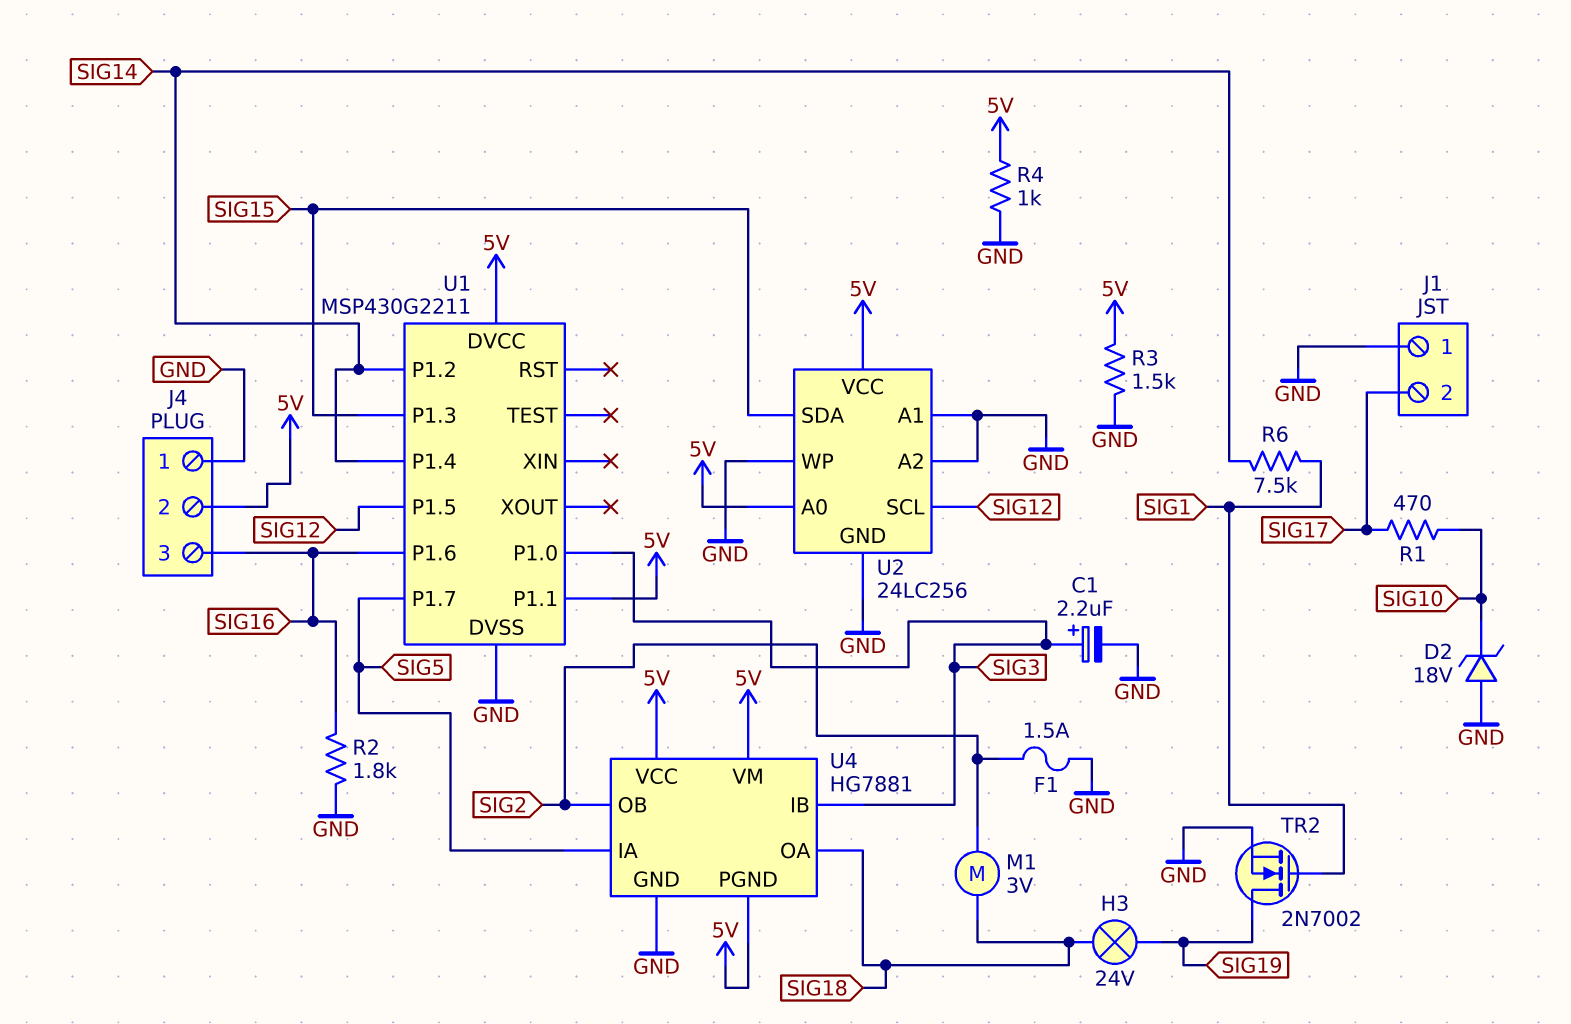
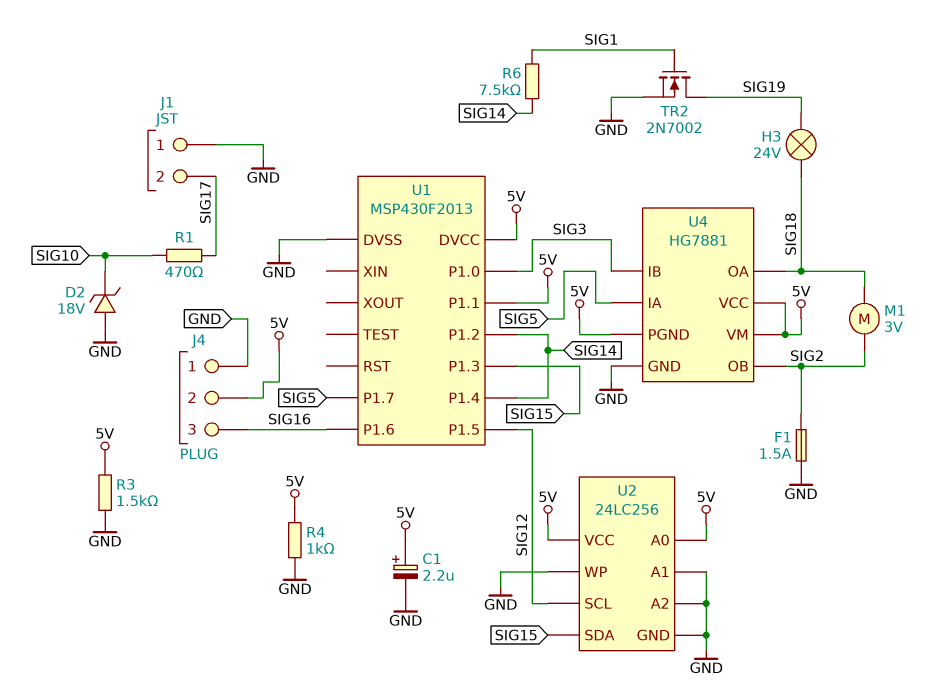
C1: 2.2uF (plus SIG3, minus GND) -> 2.2uF (plus 5V, minus GND)
R2: 1.8k (GND, SIG16) -> none
U1: MSP430G2211 -> MSP430F2013

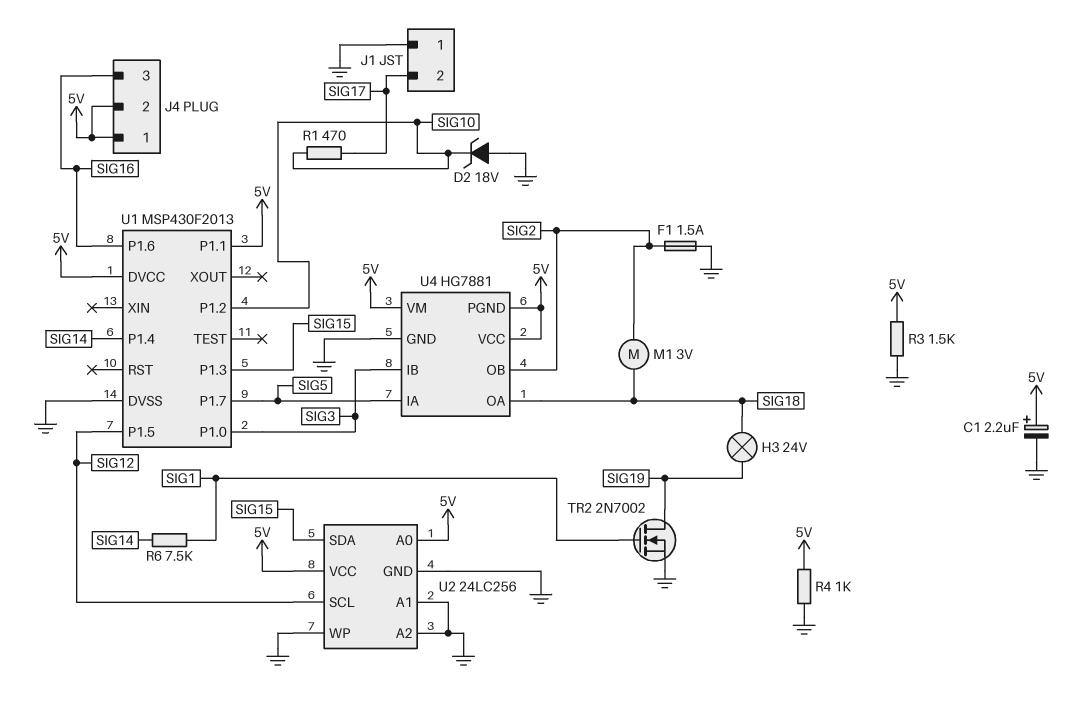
J4 pin 1: GND -> 5V
U1 pin P1.2: SIG14 -> SIG10

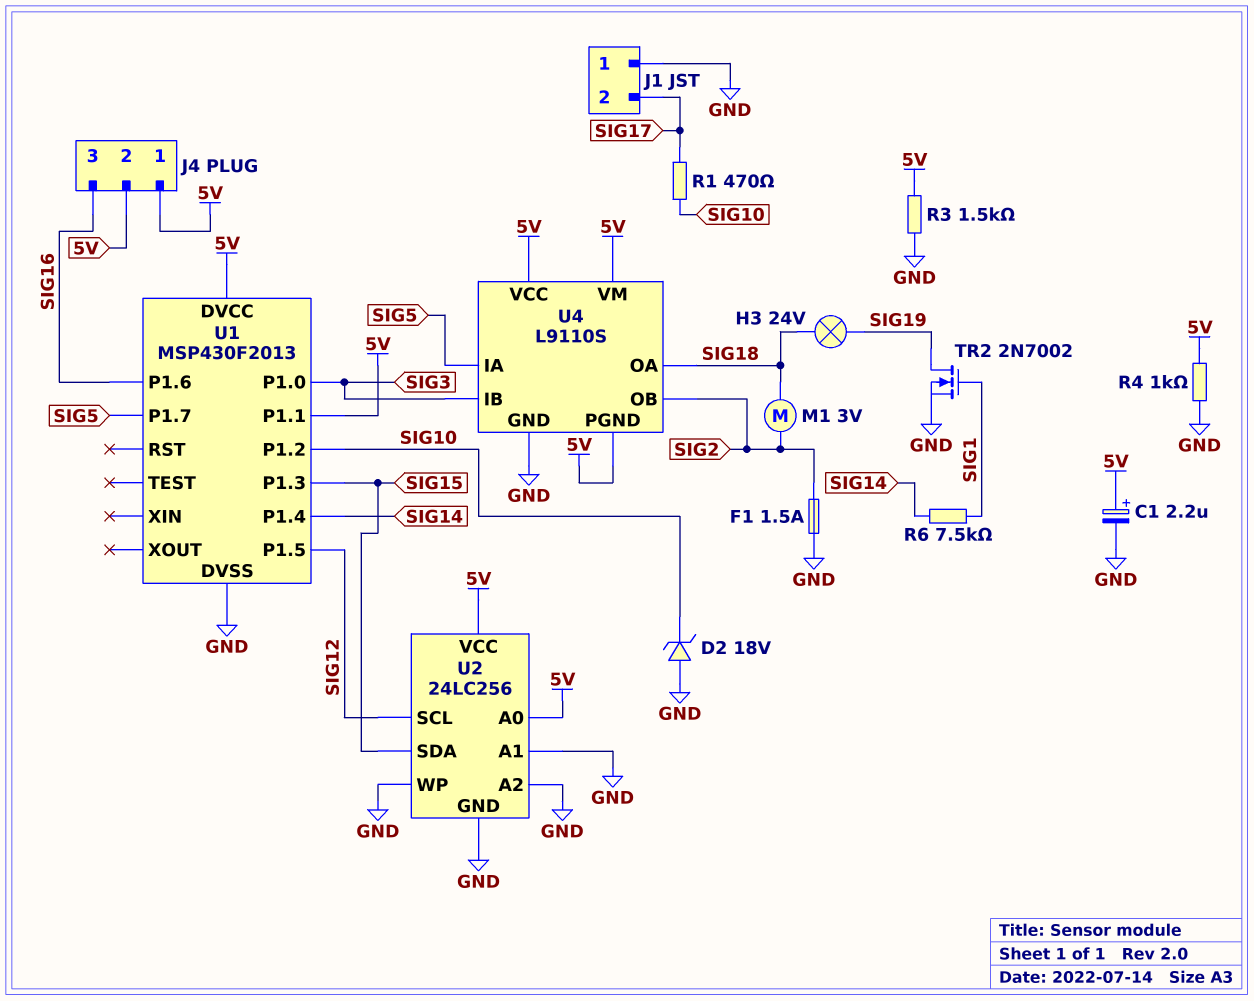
U4: HG7881 -> L9110S

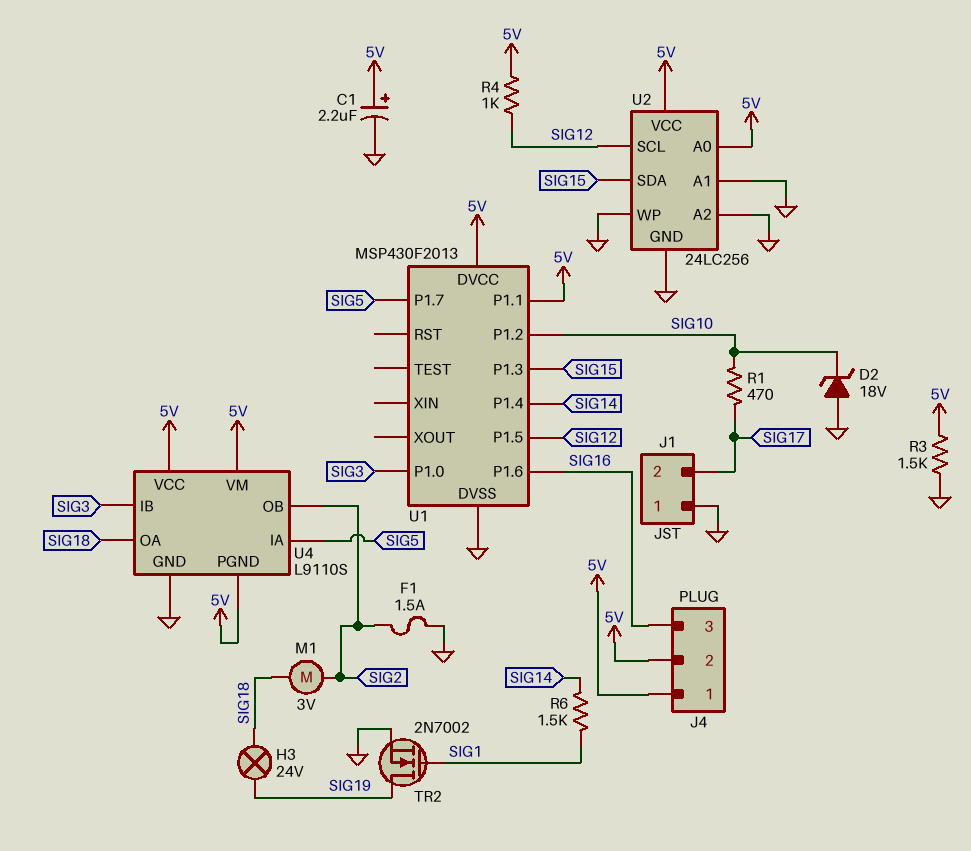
R4: 1k (5V, GND) -> 1k (5V, SIG12)
R6: 7.5k (SIG1, SIG14) -> 1.5k (SIG1, SIG14)

